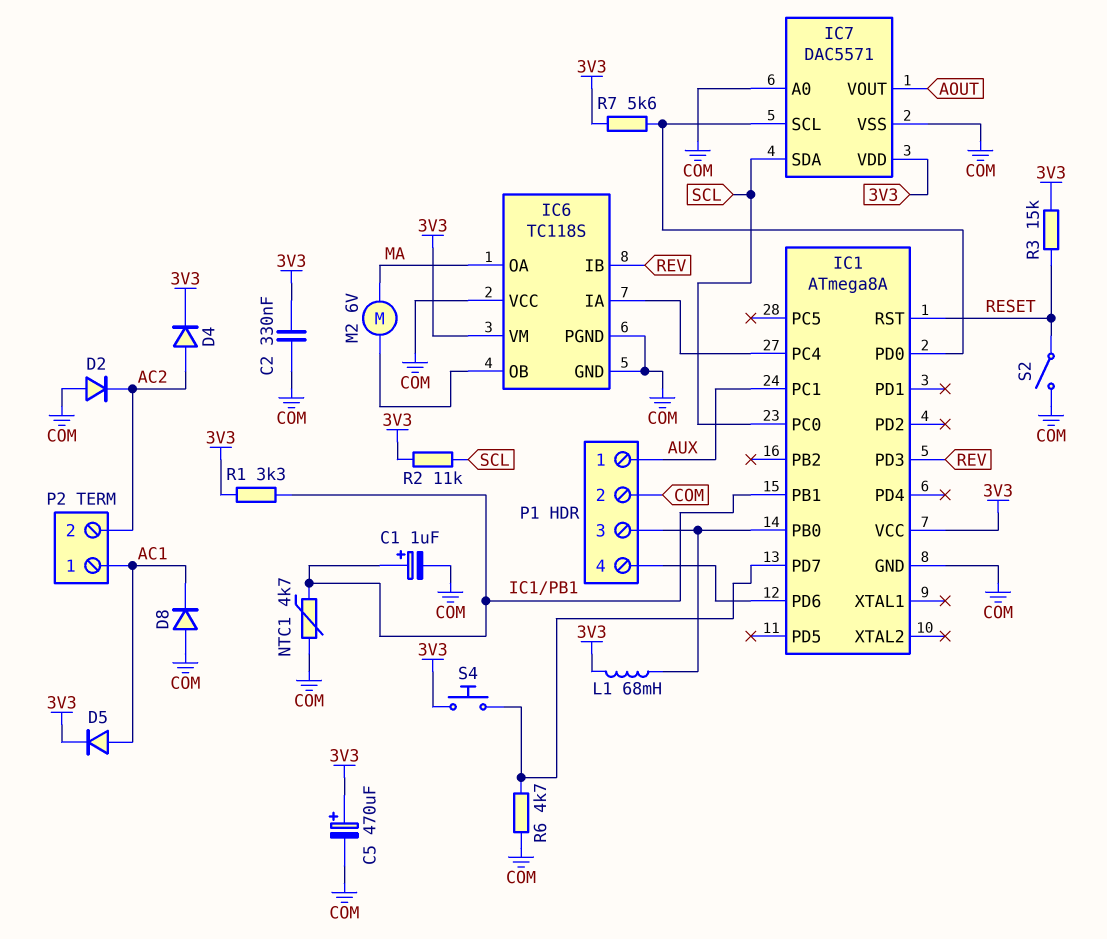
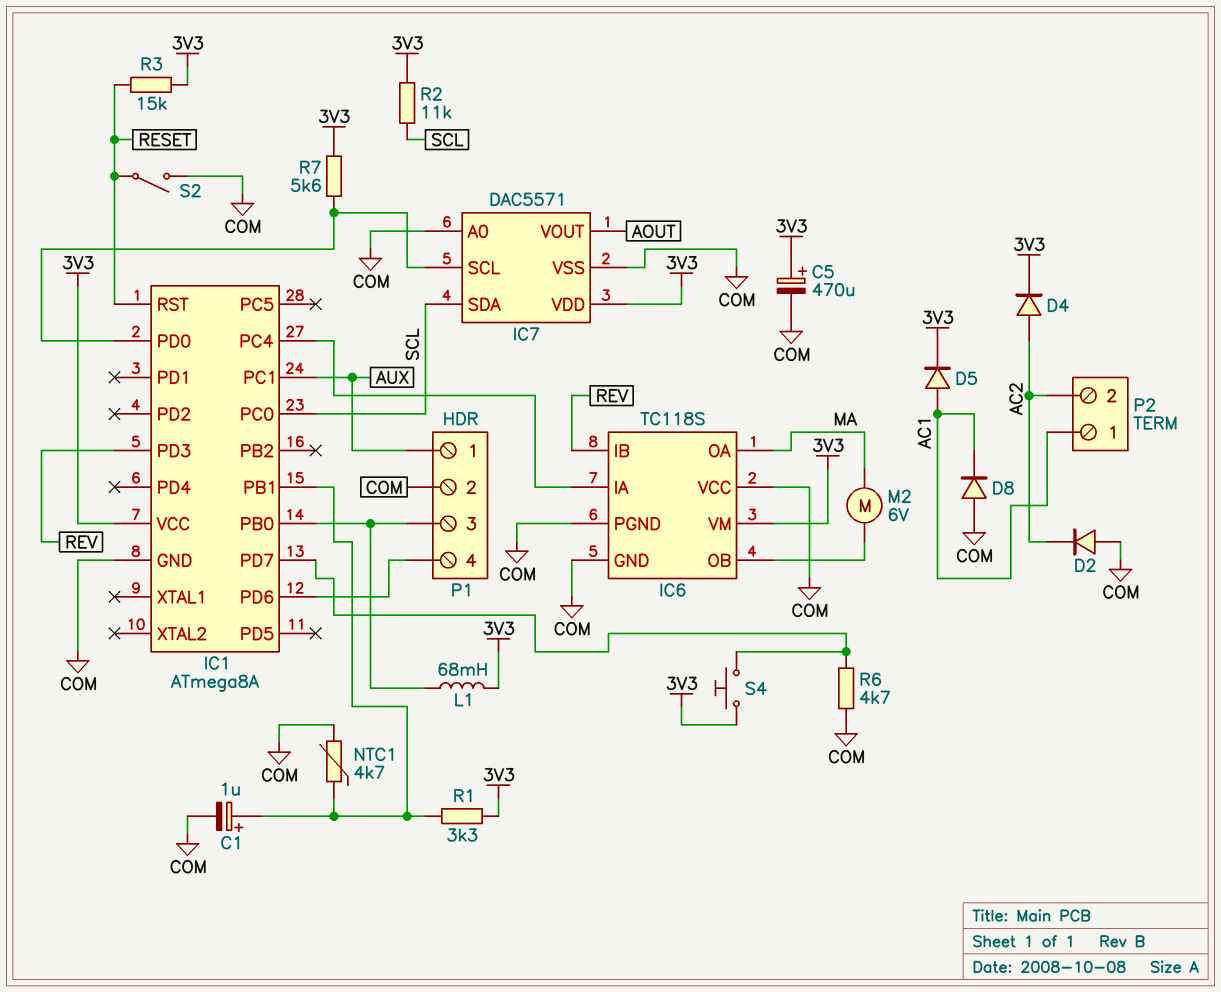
C2: 330nF (3V3, COM) -> none

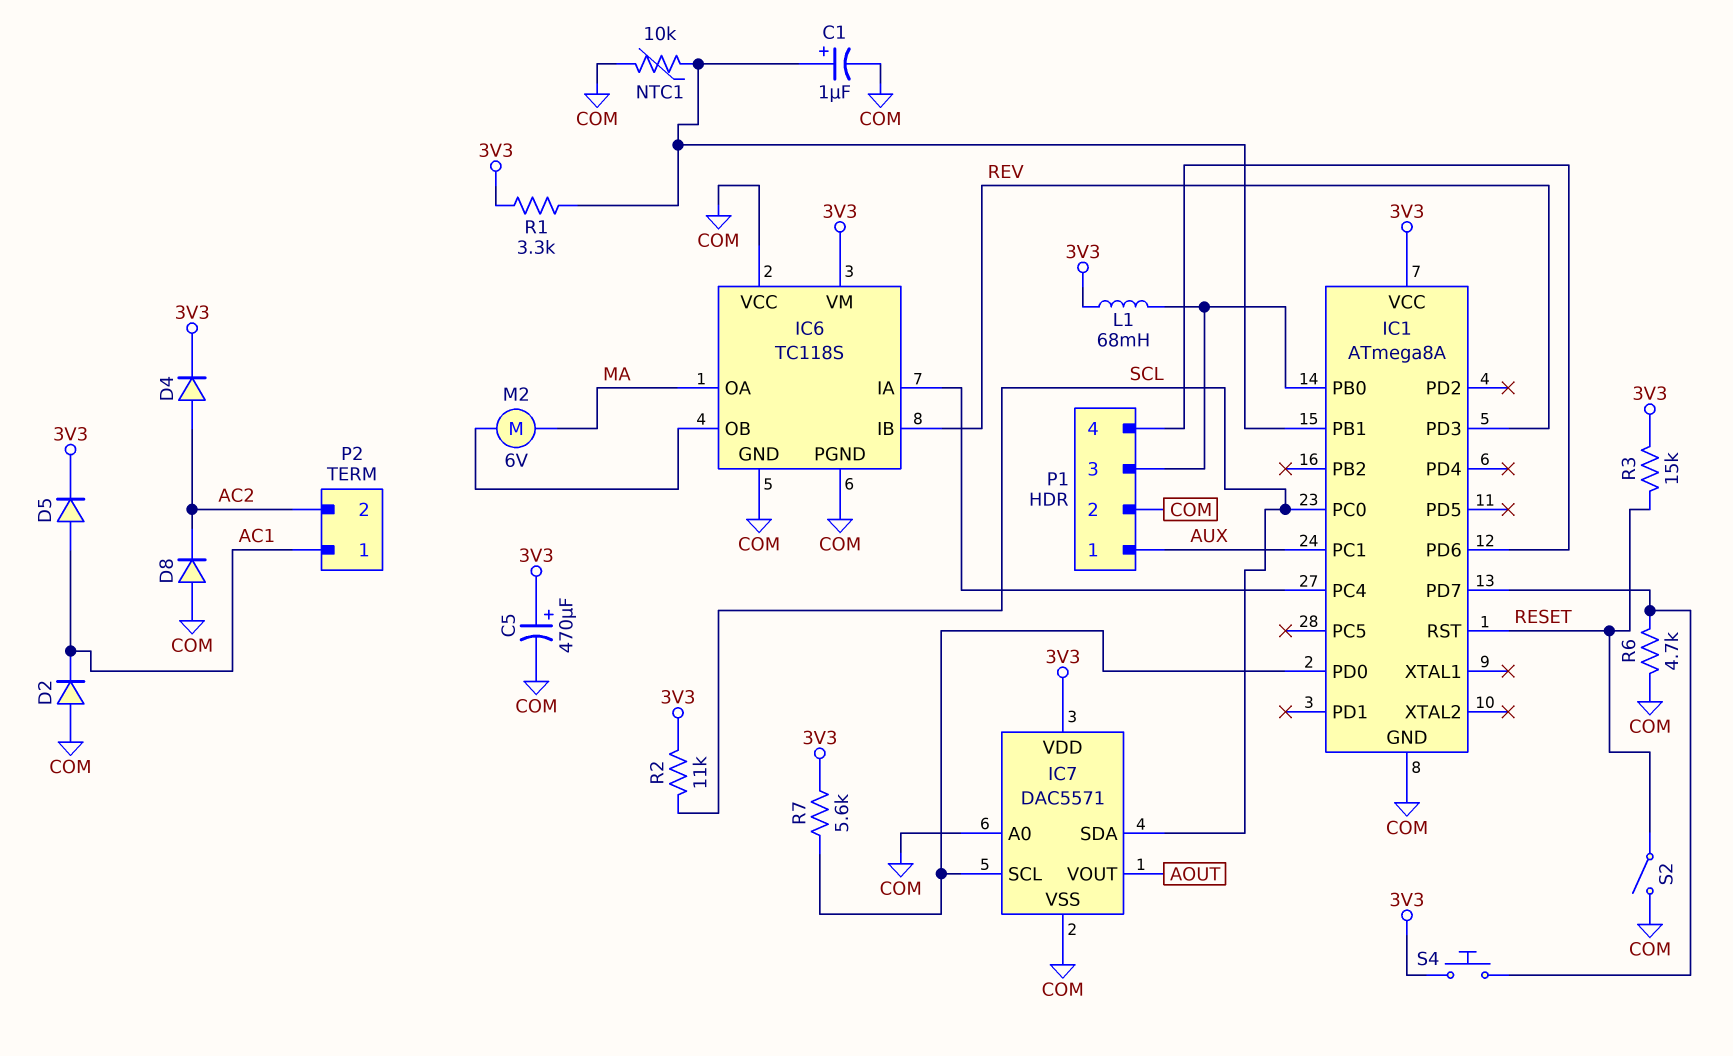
D2: diode (A COM, K AC2) -> diode (A COM, K AC1)
D8: diode (A COM, K AC1) -> diode (A COM, K AC2)
NTC1: 4.7k (COM, IC1/PB1) -> 10k (COM, IC1/PB1)

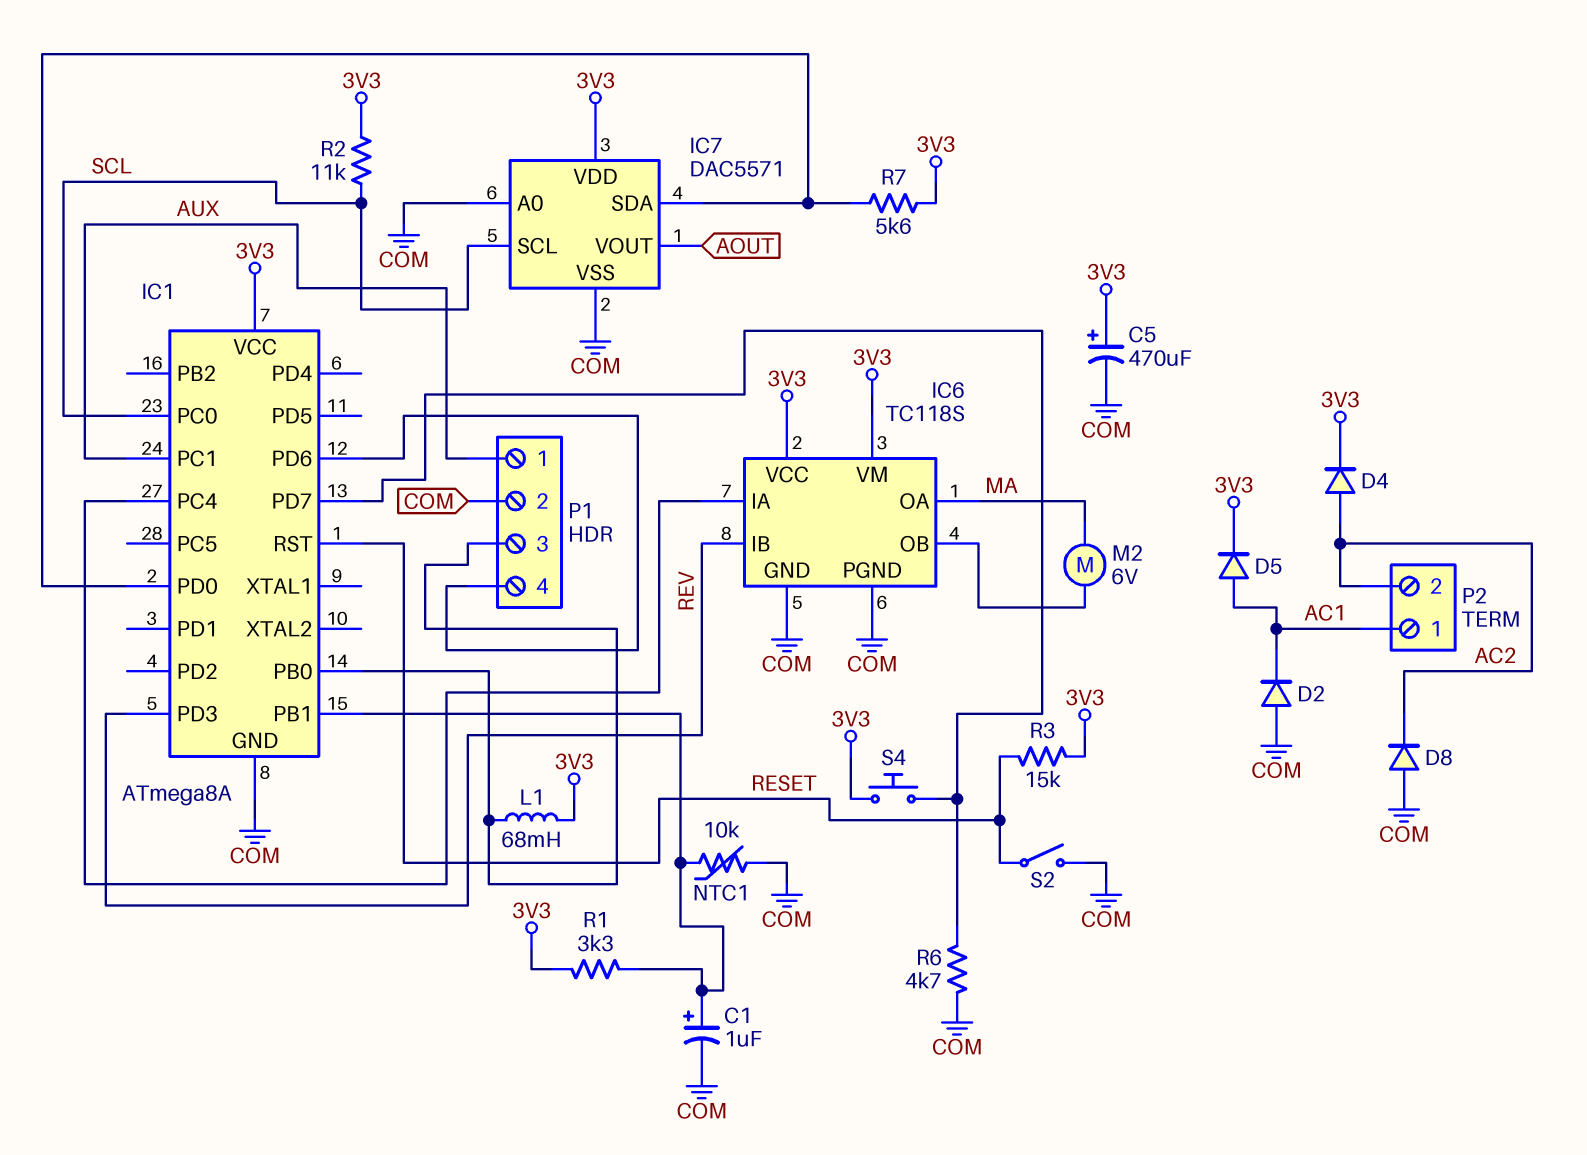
IC6 pin VCC: COM -> 3V3
IC7 pin SCL: IC1/PD0 -> SCL
IC7 pin SDA: SCL -> IC1/PD0

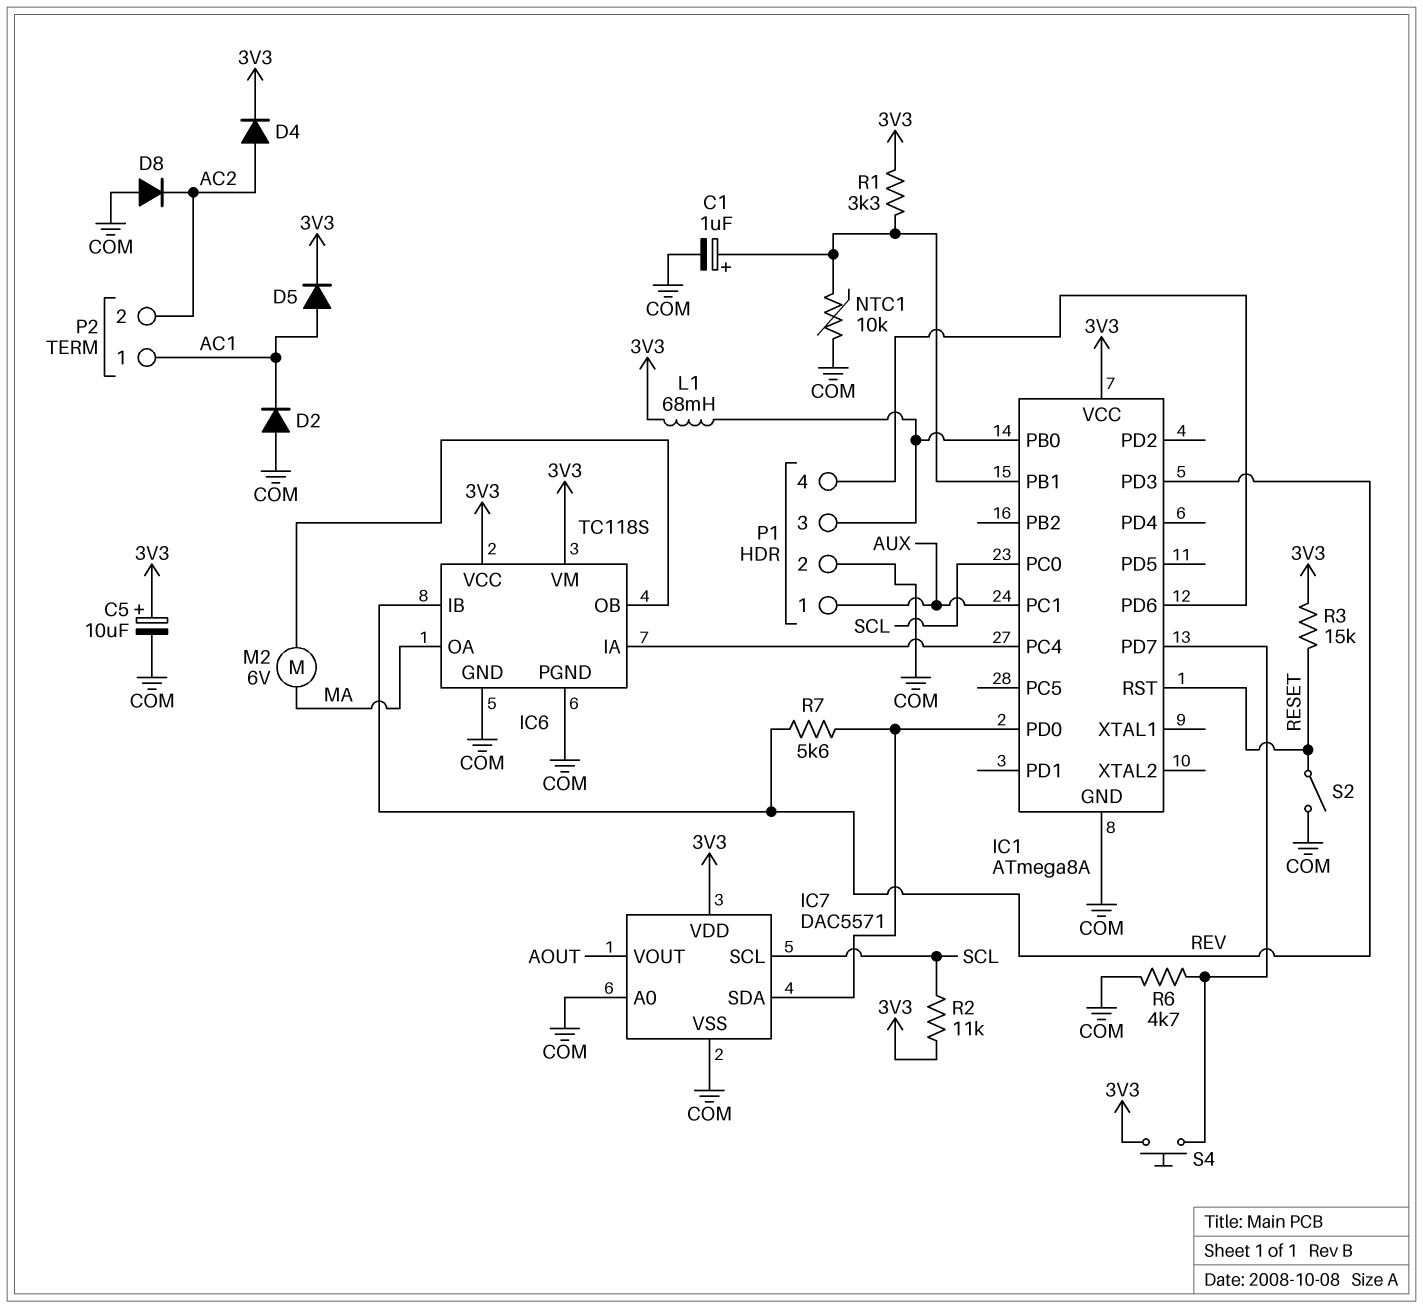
C5: 470uF (plus 3V3, minus COM) -> 10uF (plus 3V3, minus COM)
R7: 5.6k (3V3, IC1/PD0) -> 5.6k (IC1/PD0, REV)

